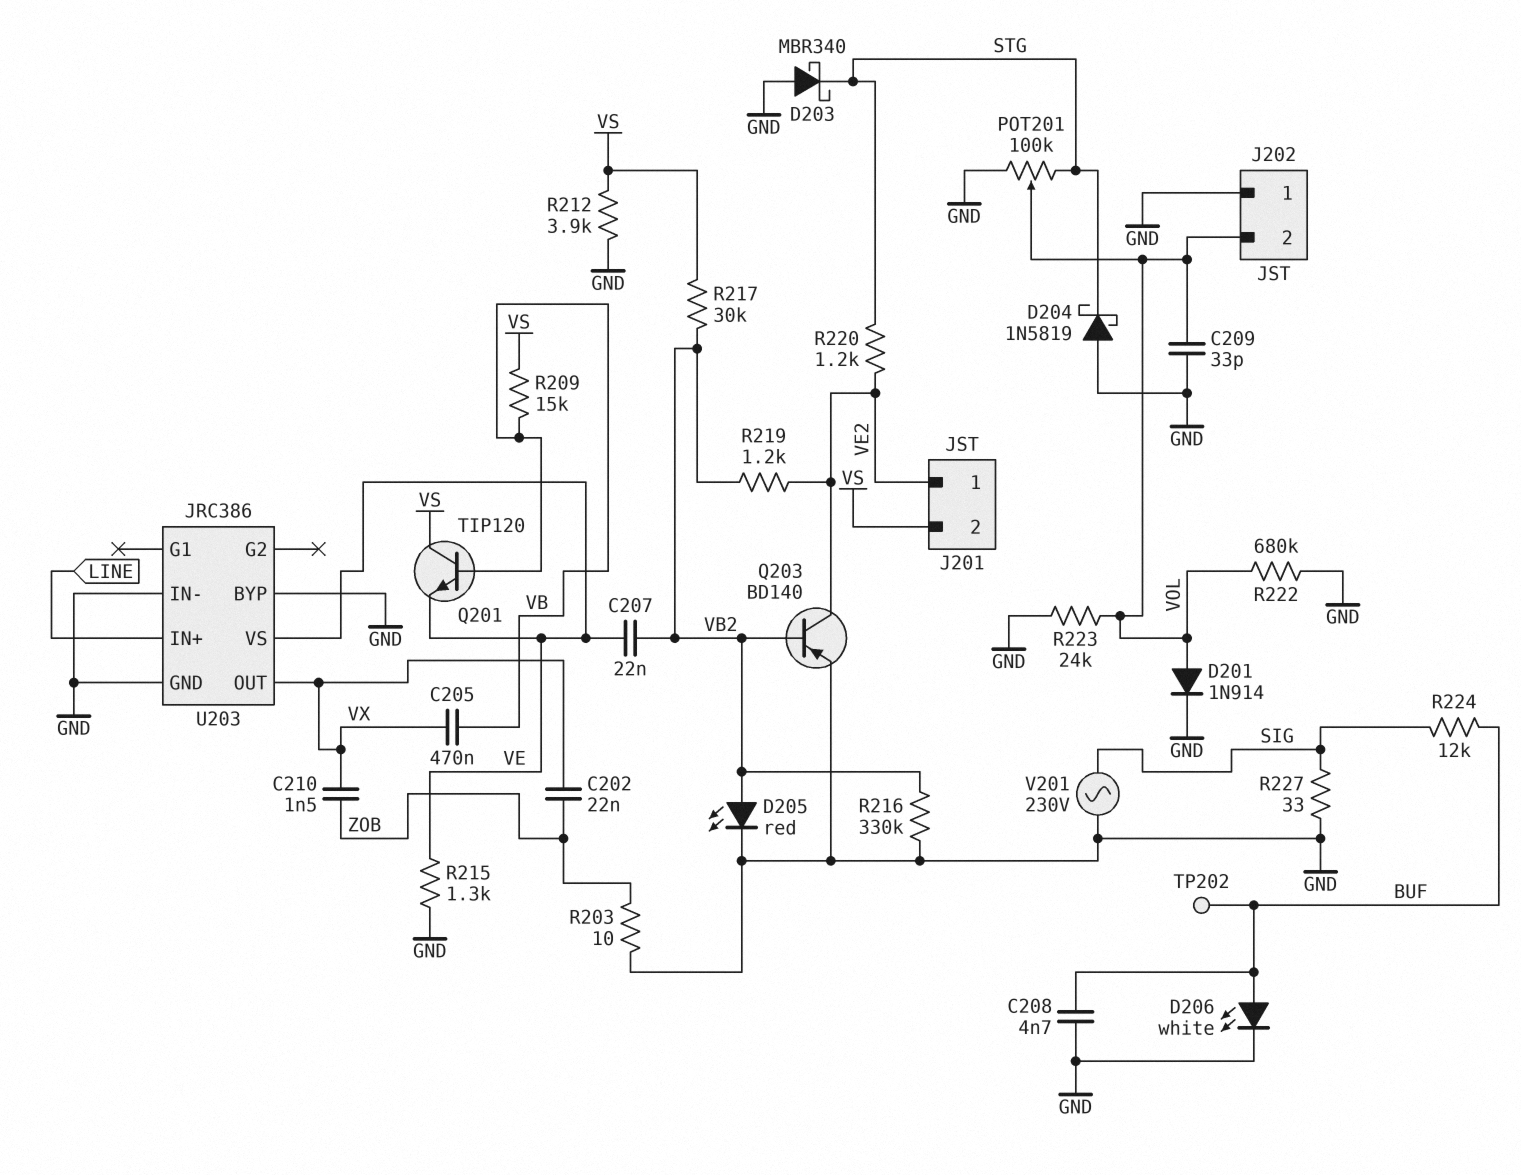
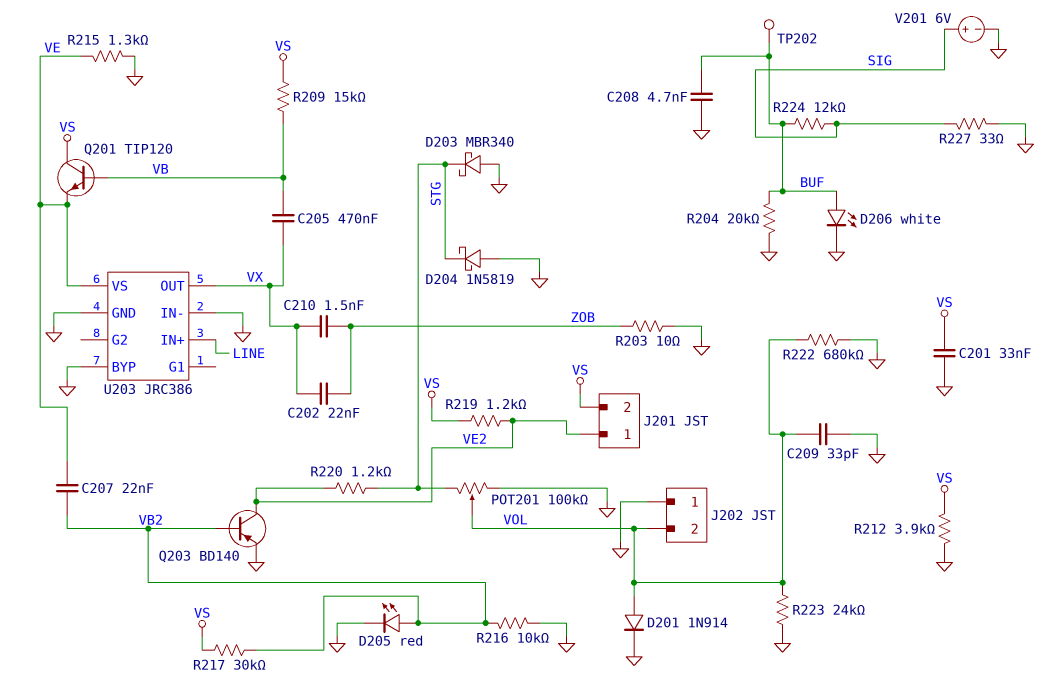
C201: none -> 33nF (GND, VS)
R204: none -> 20k (BUF, GND)
R216: 330k (GND, VB2) -> 10k (GND, VB2)
R219: 1.2k (VB2, VE2) -> 1.2k (VE2, VS)
V201: AC 230V (GND, SIG) -> 6V (plus SIG, minus GND)

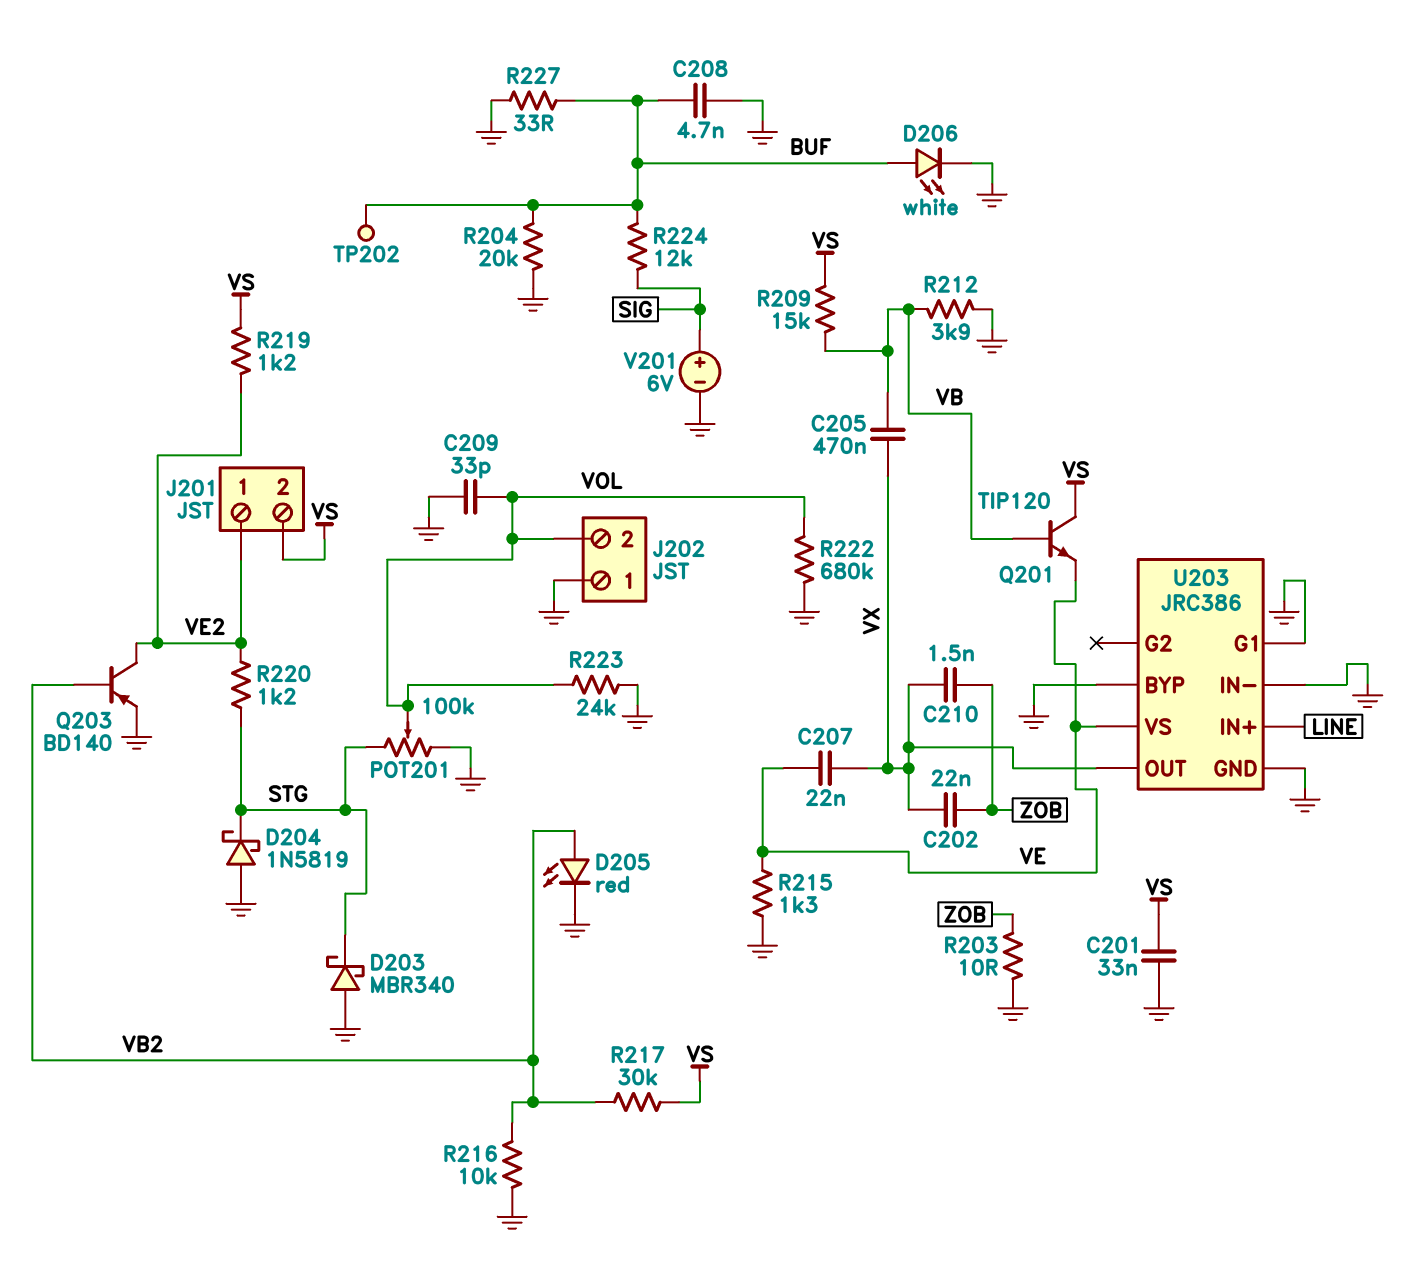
C207: 22nF (VB2, VE) -> 22nF (VE, VX)
D201: diode 1N914 (A VOL, K GND) -> none
R212: 3.9k (GND, VS) -> 3.9k (GND, VB)
R227: 33 (GND, SIG) -> 33 (BUF, GND)
U203 pin G1: none -> GND

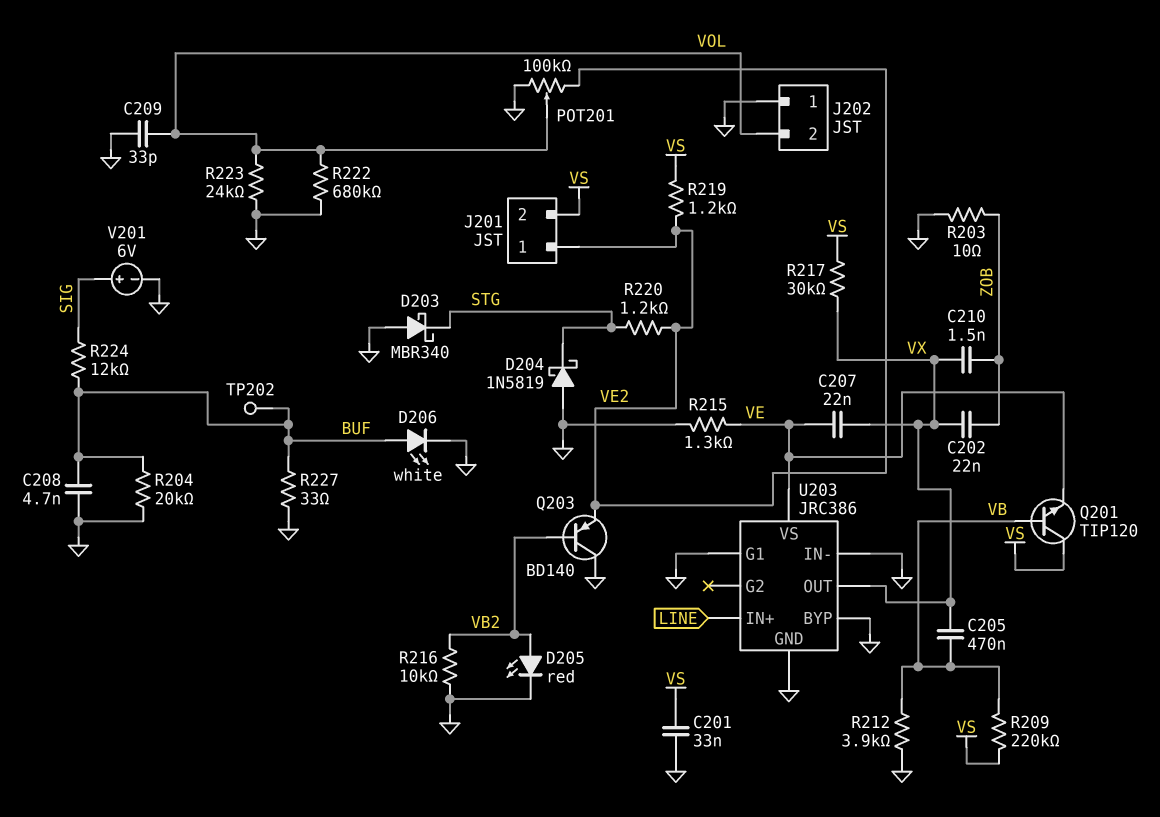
POT201: 100k (GND, STG, wiper VOL) -> 100k (GND, VE2, wiper VOL)
Q203: PNP BD140 (B VB2, C VE2, E GND) -> PNP BD140 (B VB2, C GND, E VE2)
R209: 15k (VB, VS) -> 220k (VB, VS)
R217: 30k (VB2, VS) -> 30k (VS, VX)

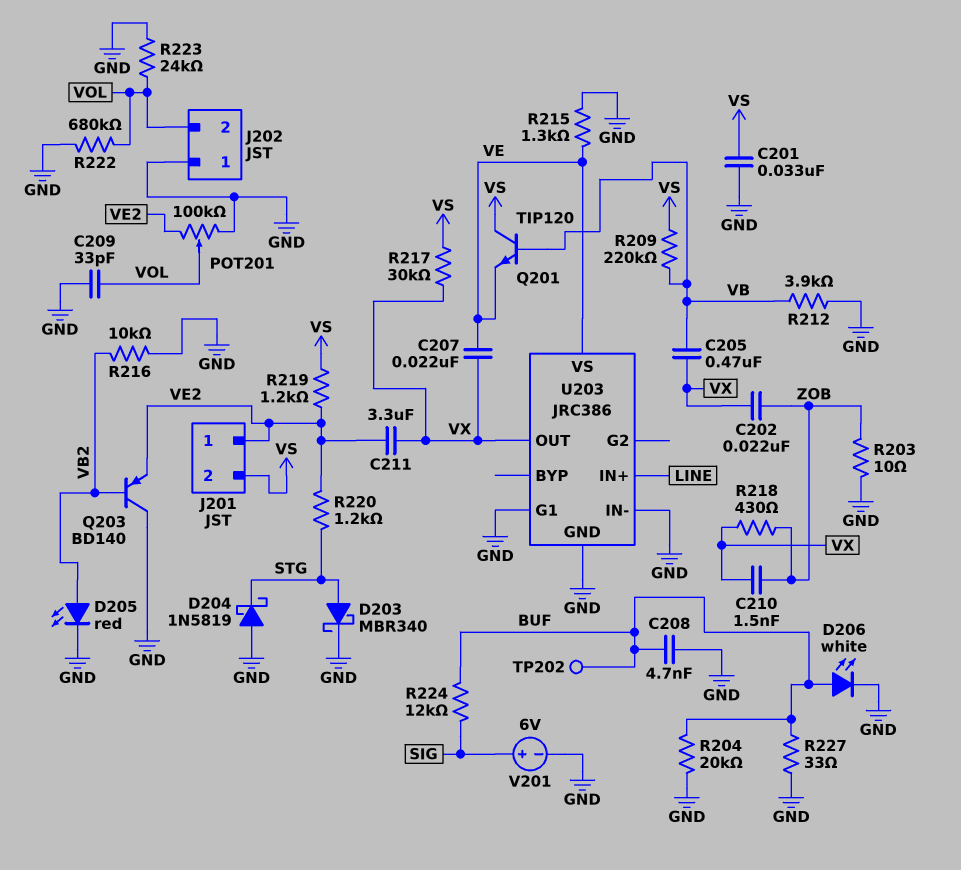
C211: none -> 3.3uF (VE2, VX)
D203: schottky MBR340 (A GND, K STG) -> schottky MBR340 (A STG, K GND)
R218: none -> 430 (VX, ZOB)
U203 pin BYP: GND -> none

